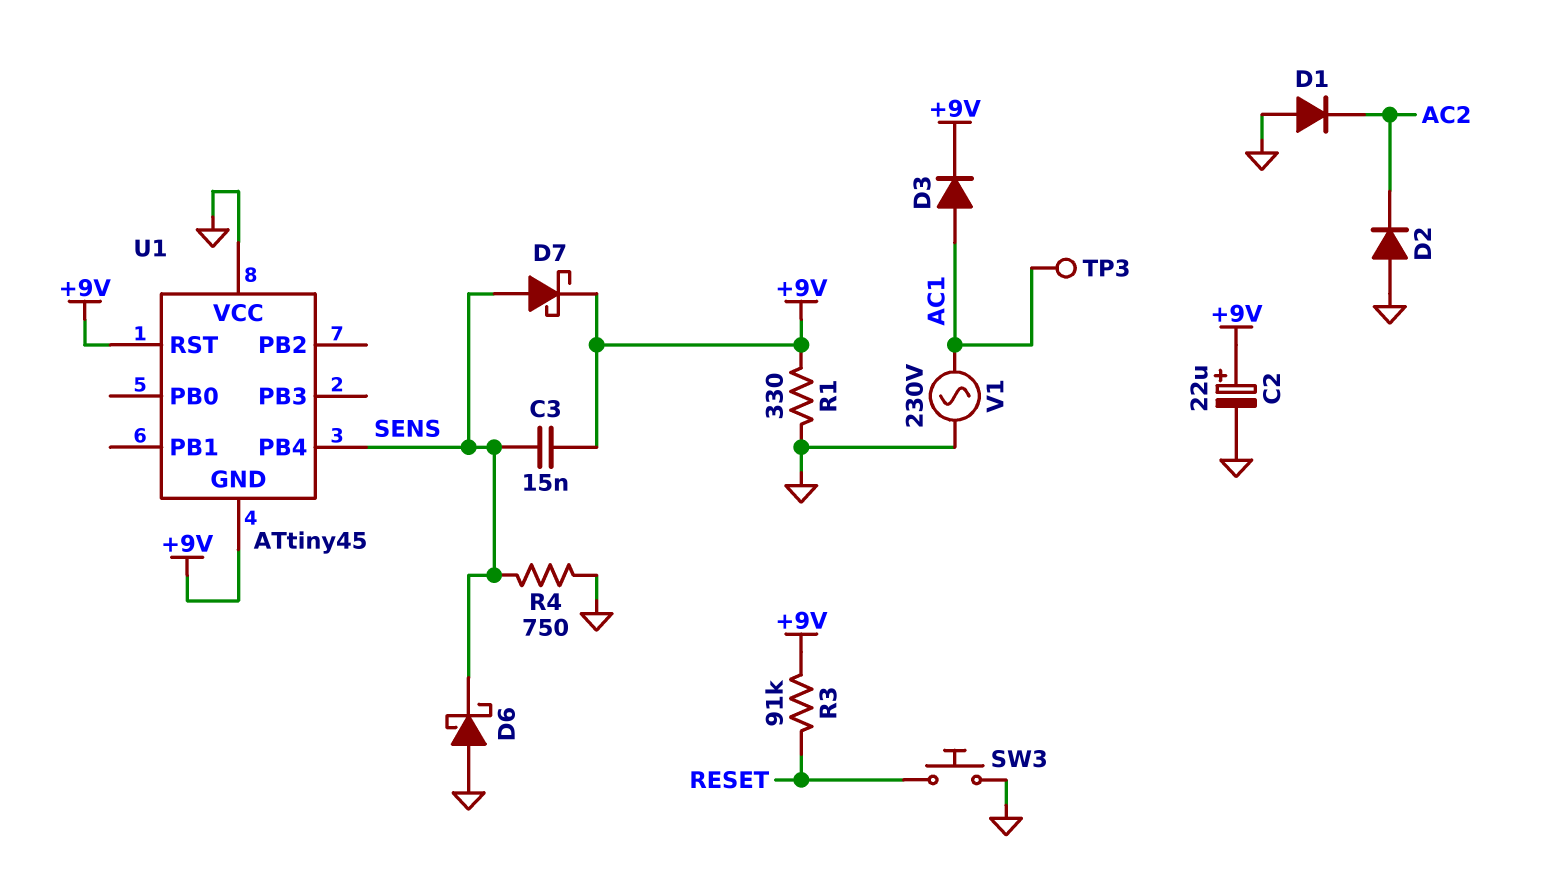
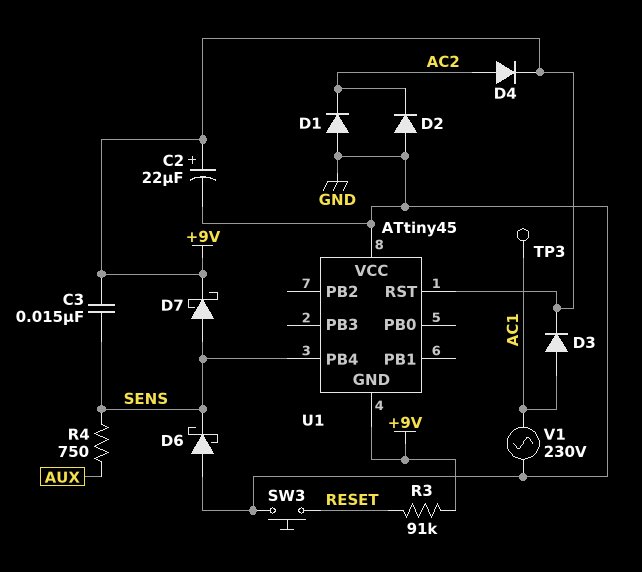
D4: none -> diode (A AC2, K +9V)
R1: 330 (+9V, GND) -> none
R4: 750 (GND, SENS) -> 750 (AUX, SENS)

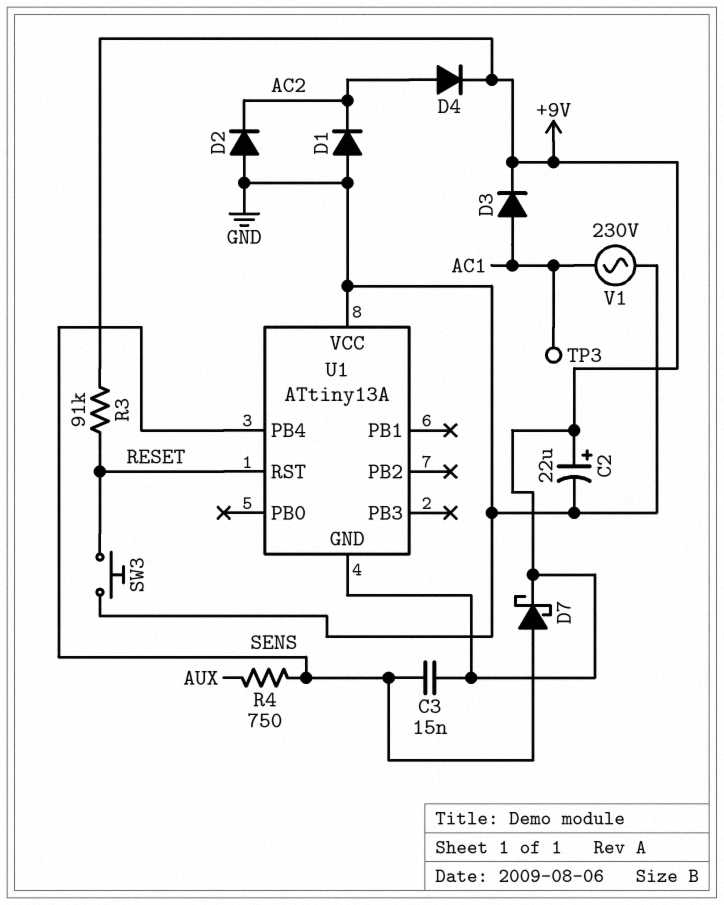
D6: schottky (A GND, K SENS) -> none
U1: ATtiny45 -> ATtiny13A
U1 pin RST: +9V -> RESET

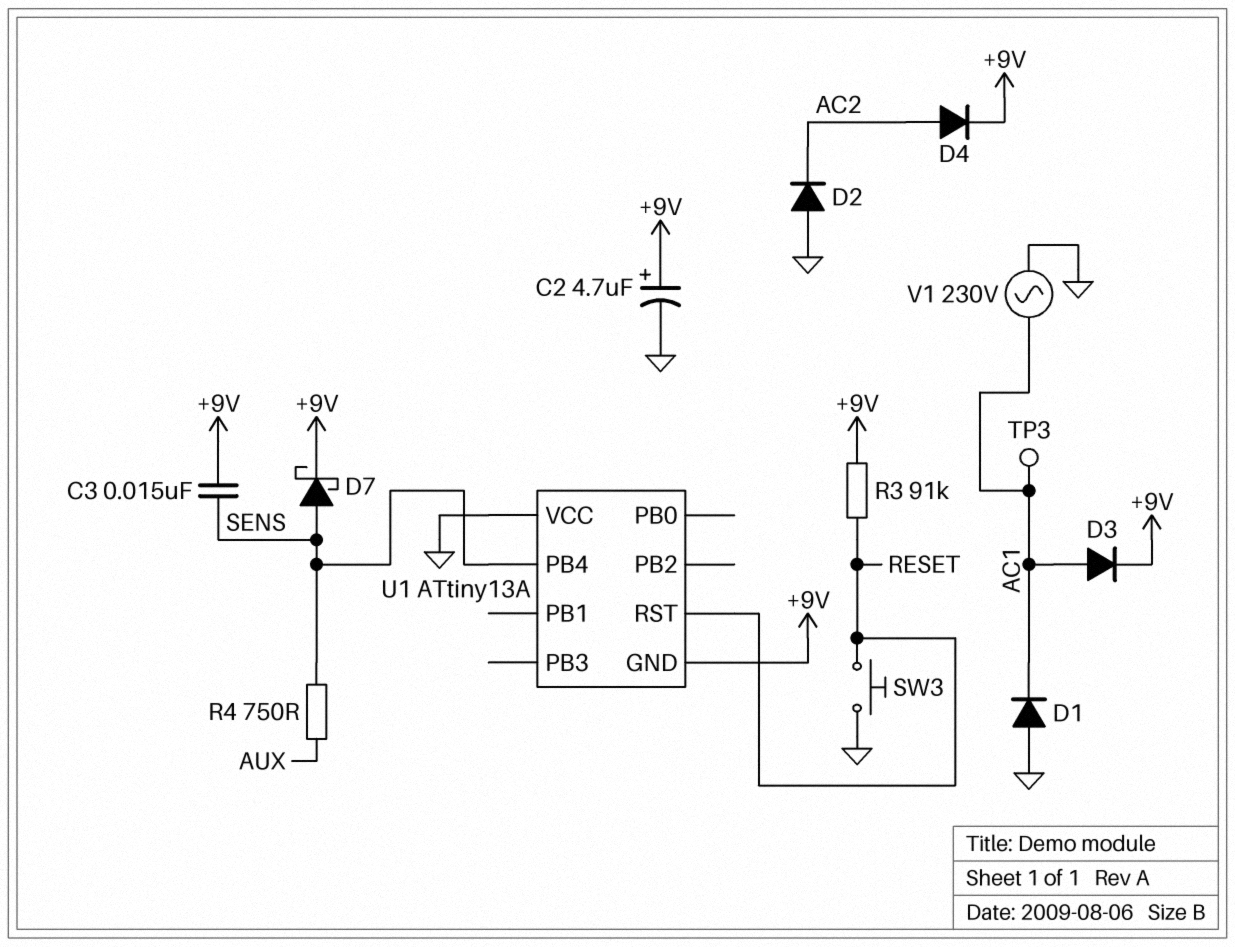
C2: 22uF (plus +9V, minus GND) -> 4.7uF (plus +9V, minus GND)
D1: diode (A GND, K AC2) -> diode (A GND, K AC1)

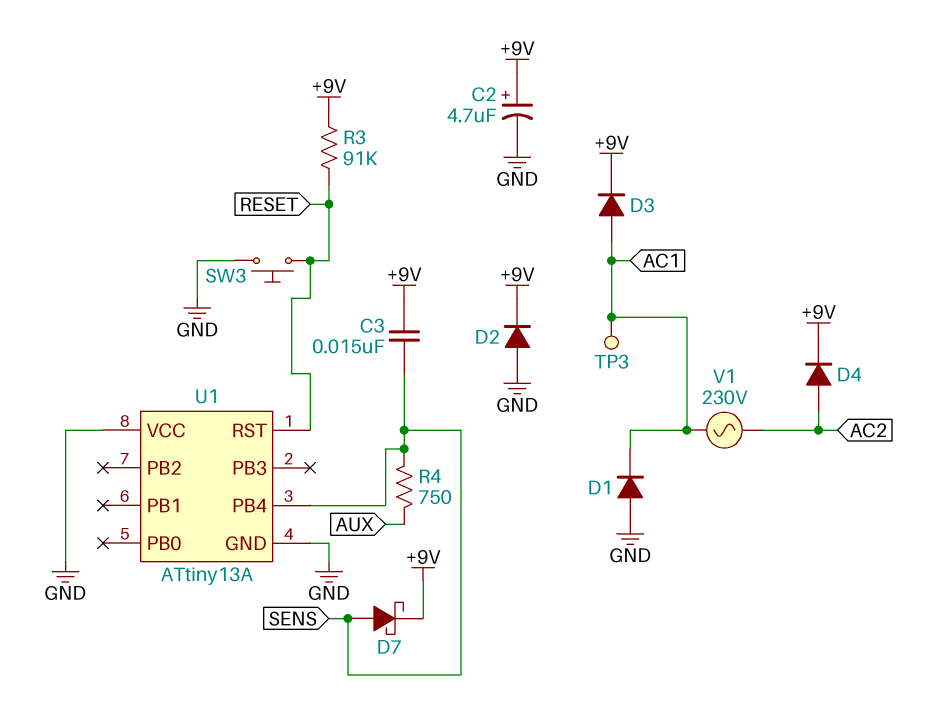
D2: diode (A GND, K AC2) -> diode (A GND, K +9V)
U1 pin GND: +9V -> GND
V1: AC 230V (AC1, GND) -> AC 230V (AC1, AC2)

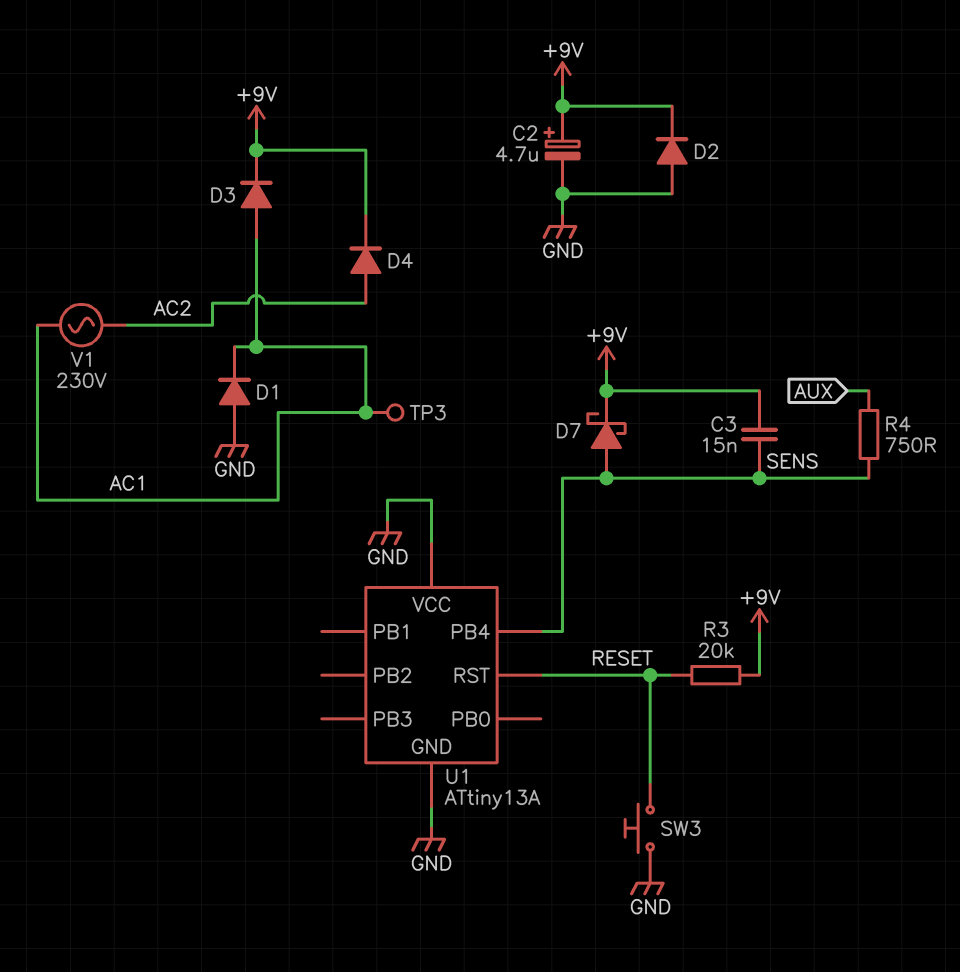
R3: 91k (+9V, RESET) -> 20k (+9V, RESET)

